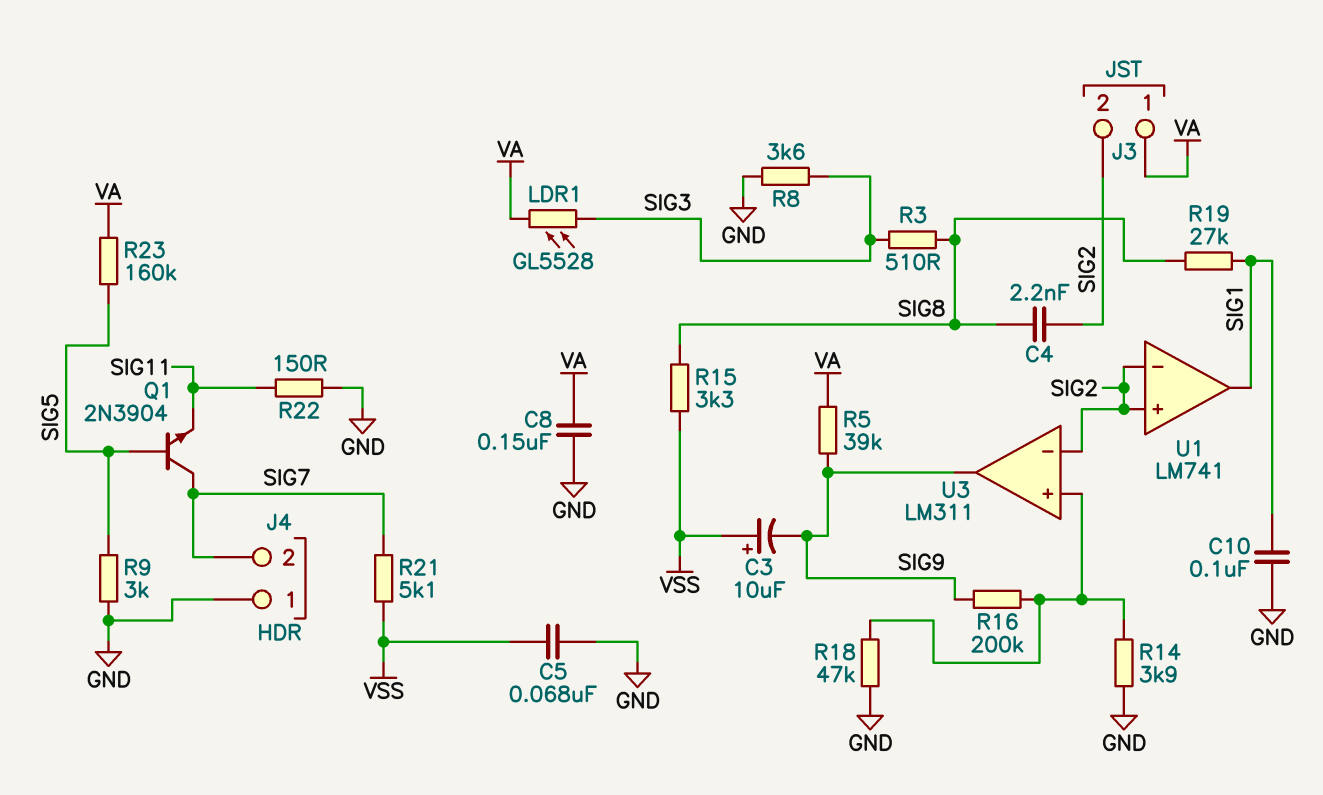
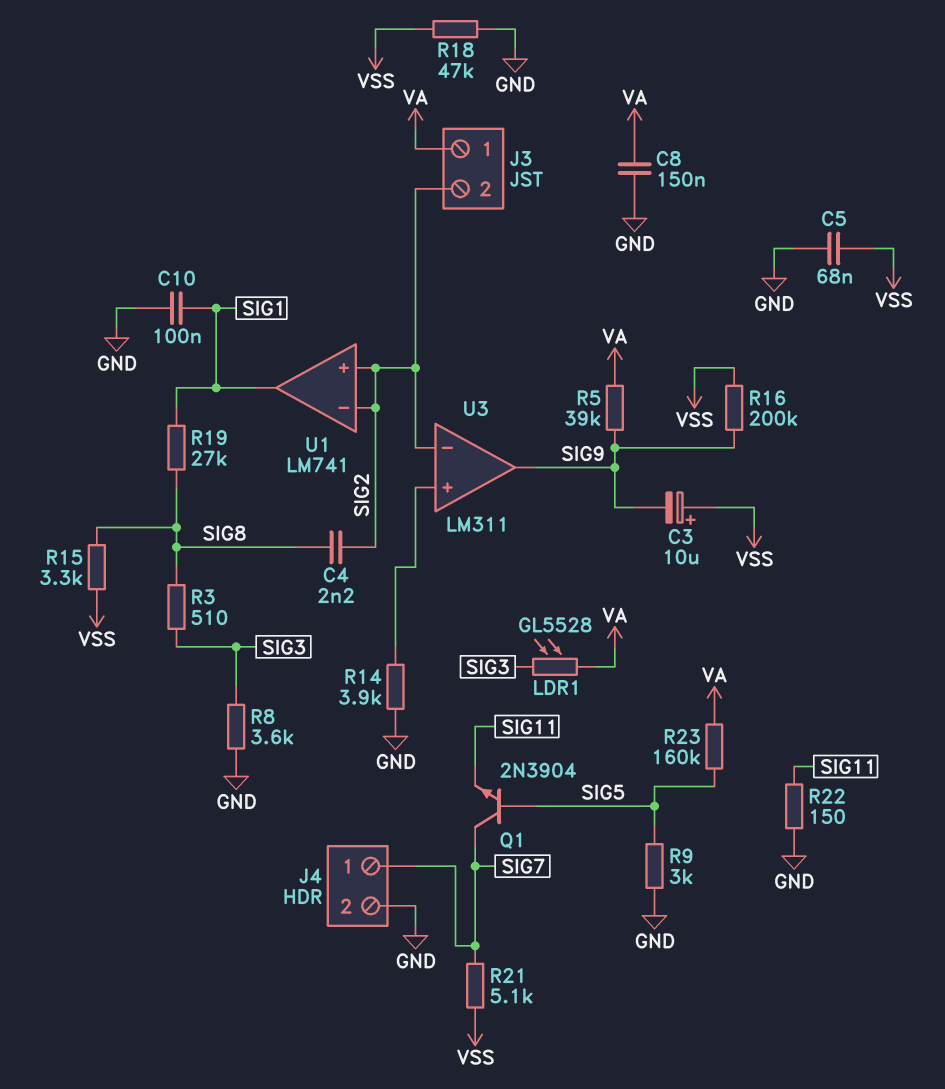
J4 pin 1: GND -> SIG7
J4 pin 2: SIG7 -> GND
R16: 200k (SIG9, U3/in+) -> 200k (SIG9, VSS)
R18: 47k (GND, U3/in+) -> 47k (GND, VSS)

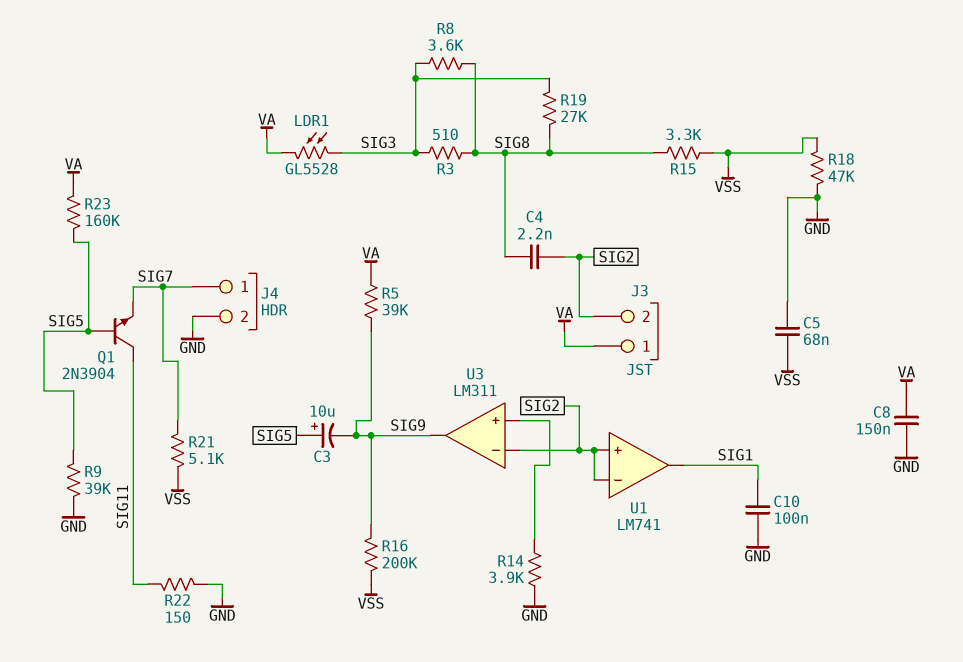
C3: 10uF (plus VSS, minus SIG9) -> 10uF (plus SIG5, minus SIG9)
Q1: NPN 2N3904 (B SIG5, C SIG7, E SIG11) -> NPN 2N3904 (B SIG5, C SIG11, E SIG7)
R8: 3.6k (GND, SIG3) -> 3.6k (SIG3, SIG8)
R9: 3k (GND, SIG5) -> 39k (GND, SIG5)
R19: 27k (SIG1, SIG8) -> 27k (SIG3, SIG8)

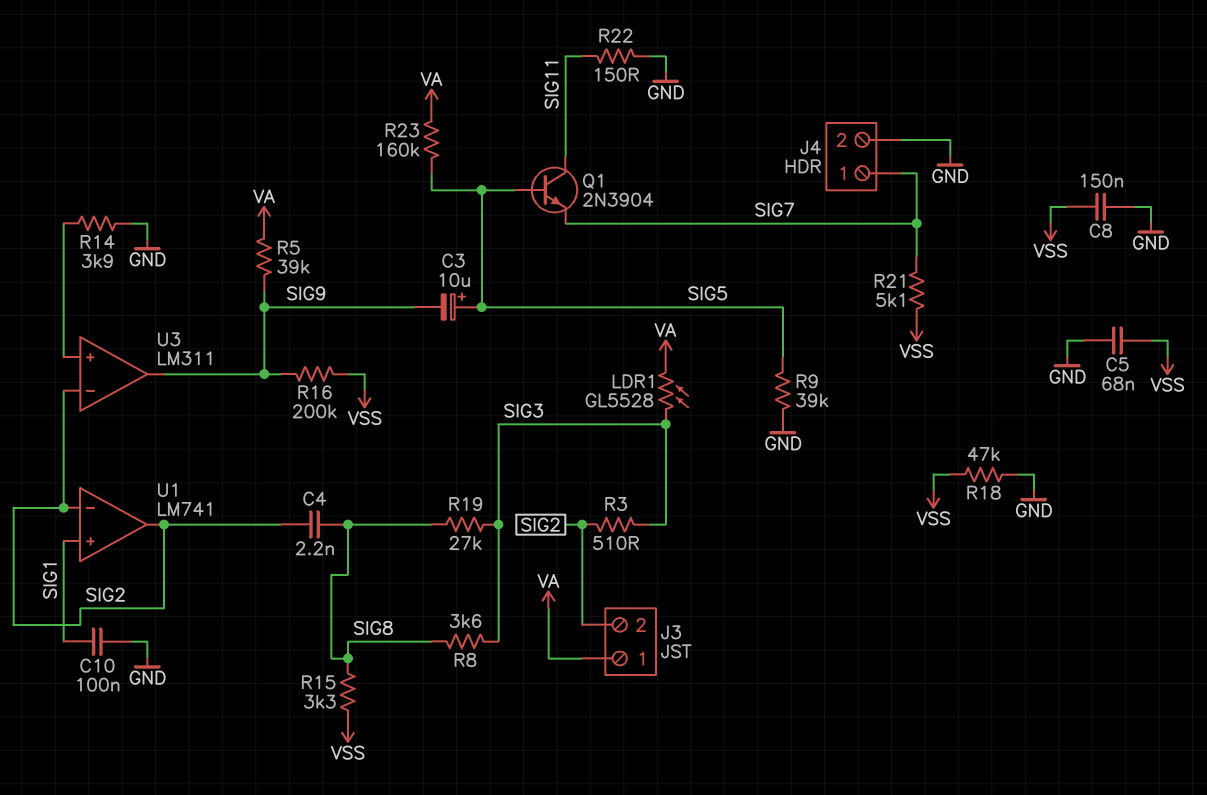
C8: 150nF (GND, VA) -> 150nF (GND, VSS)
R3: 510 (SIG3, SIG8) -> 510 (SIG2, SIG3)
U1 pin in+: SIG2 -> SIG1
U1 pin out: SIG1 -> SIG2

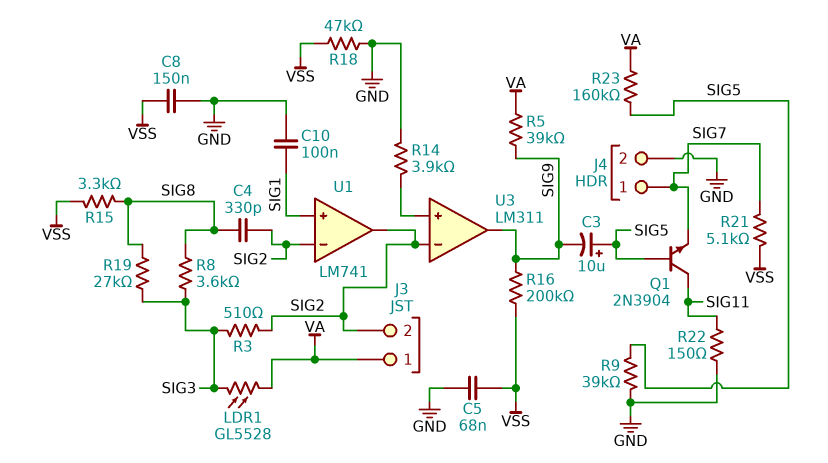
C4: 2.2nF (SIG2, SIG8) -> 330pF (SIG2, SIG8)

